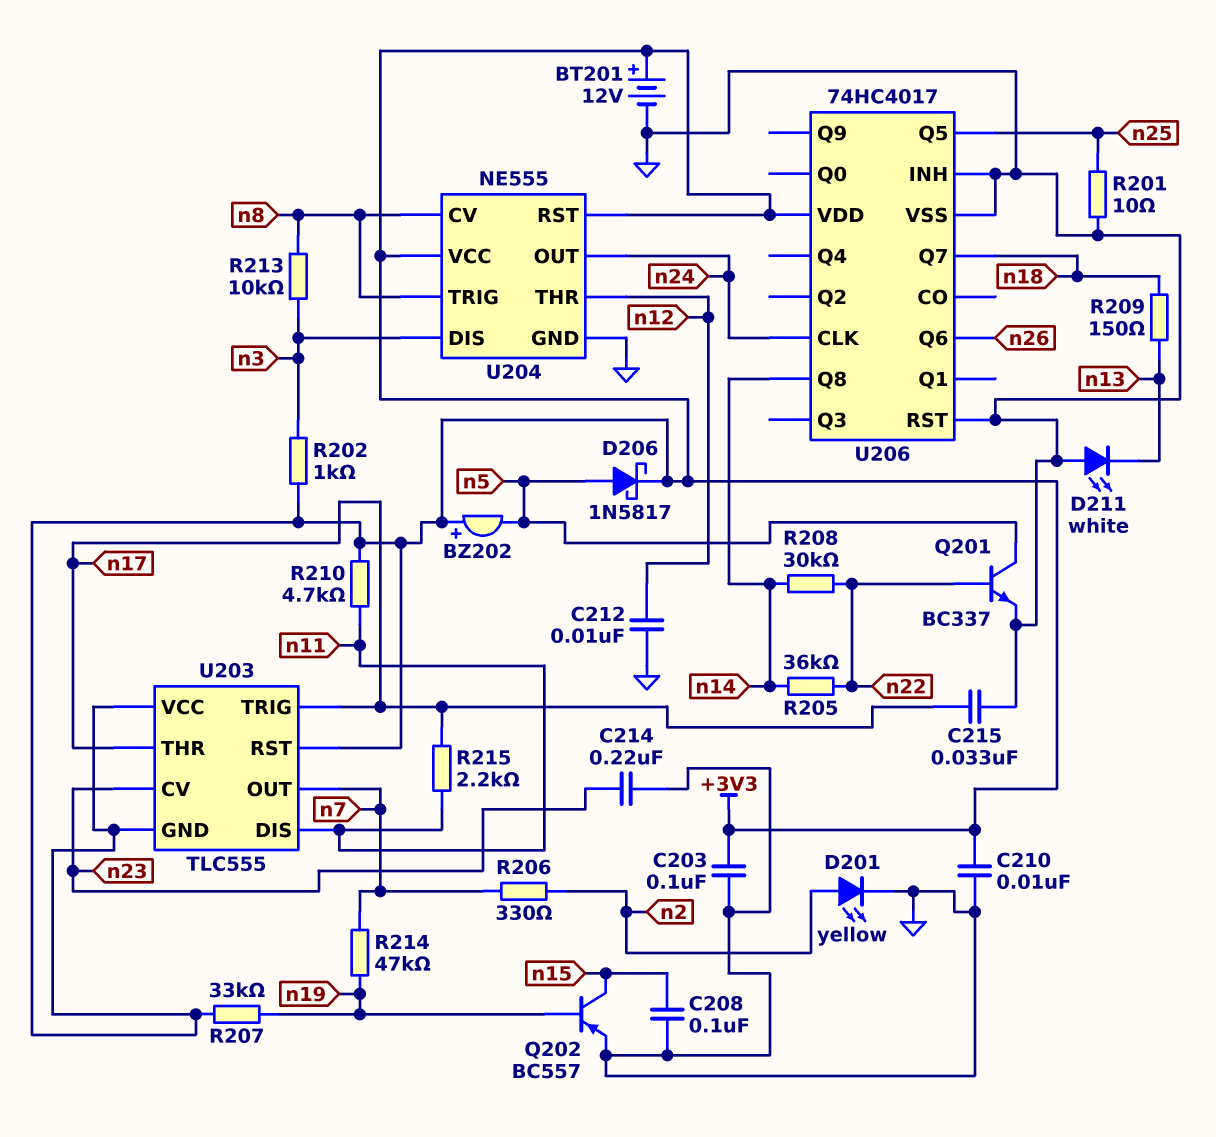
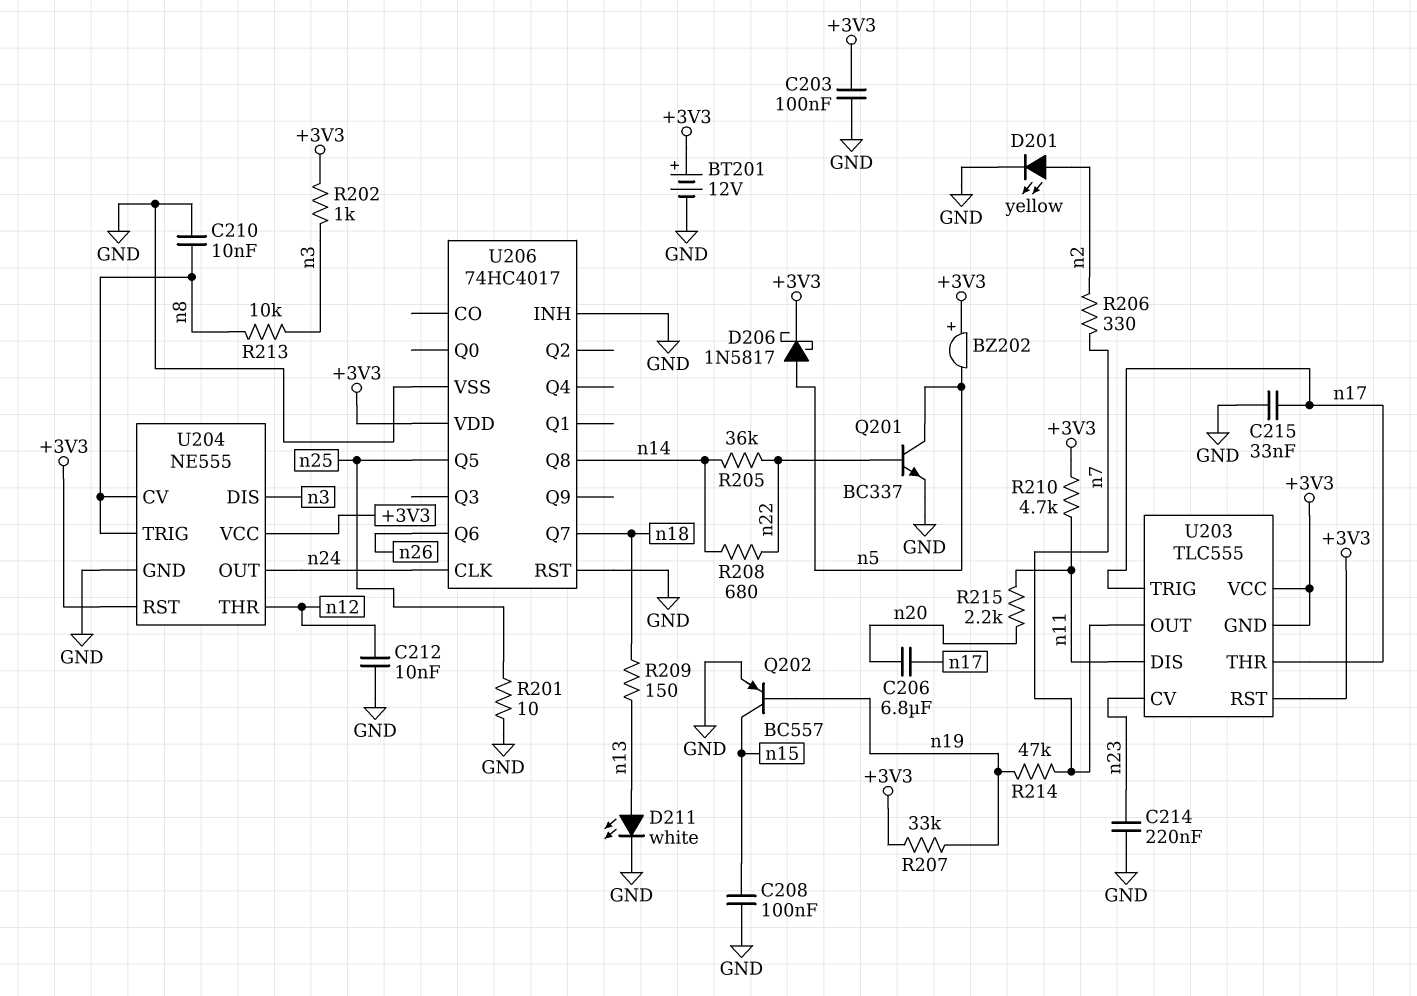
C206: none -> 6.8uF (n17, n20)
C210: 10nF (+3V3, GND) -> 10nF (GND, n8)
D211: LED white (A GND, K n13) -> LED white (A n13, K GND)
R208: 30k (n14, n22) -> 680 (n14, n22)
R215: 2.2k (n11, n17) -> 2.2k (n11, n20)

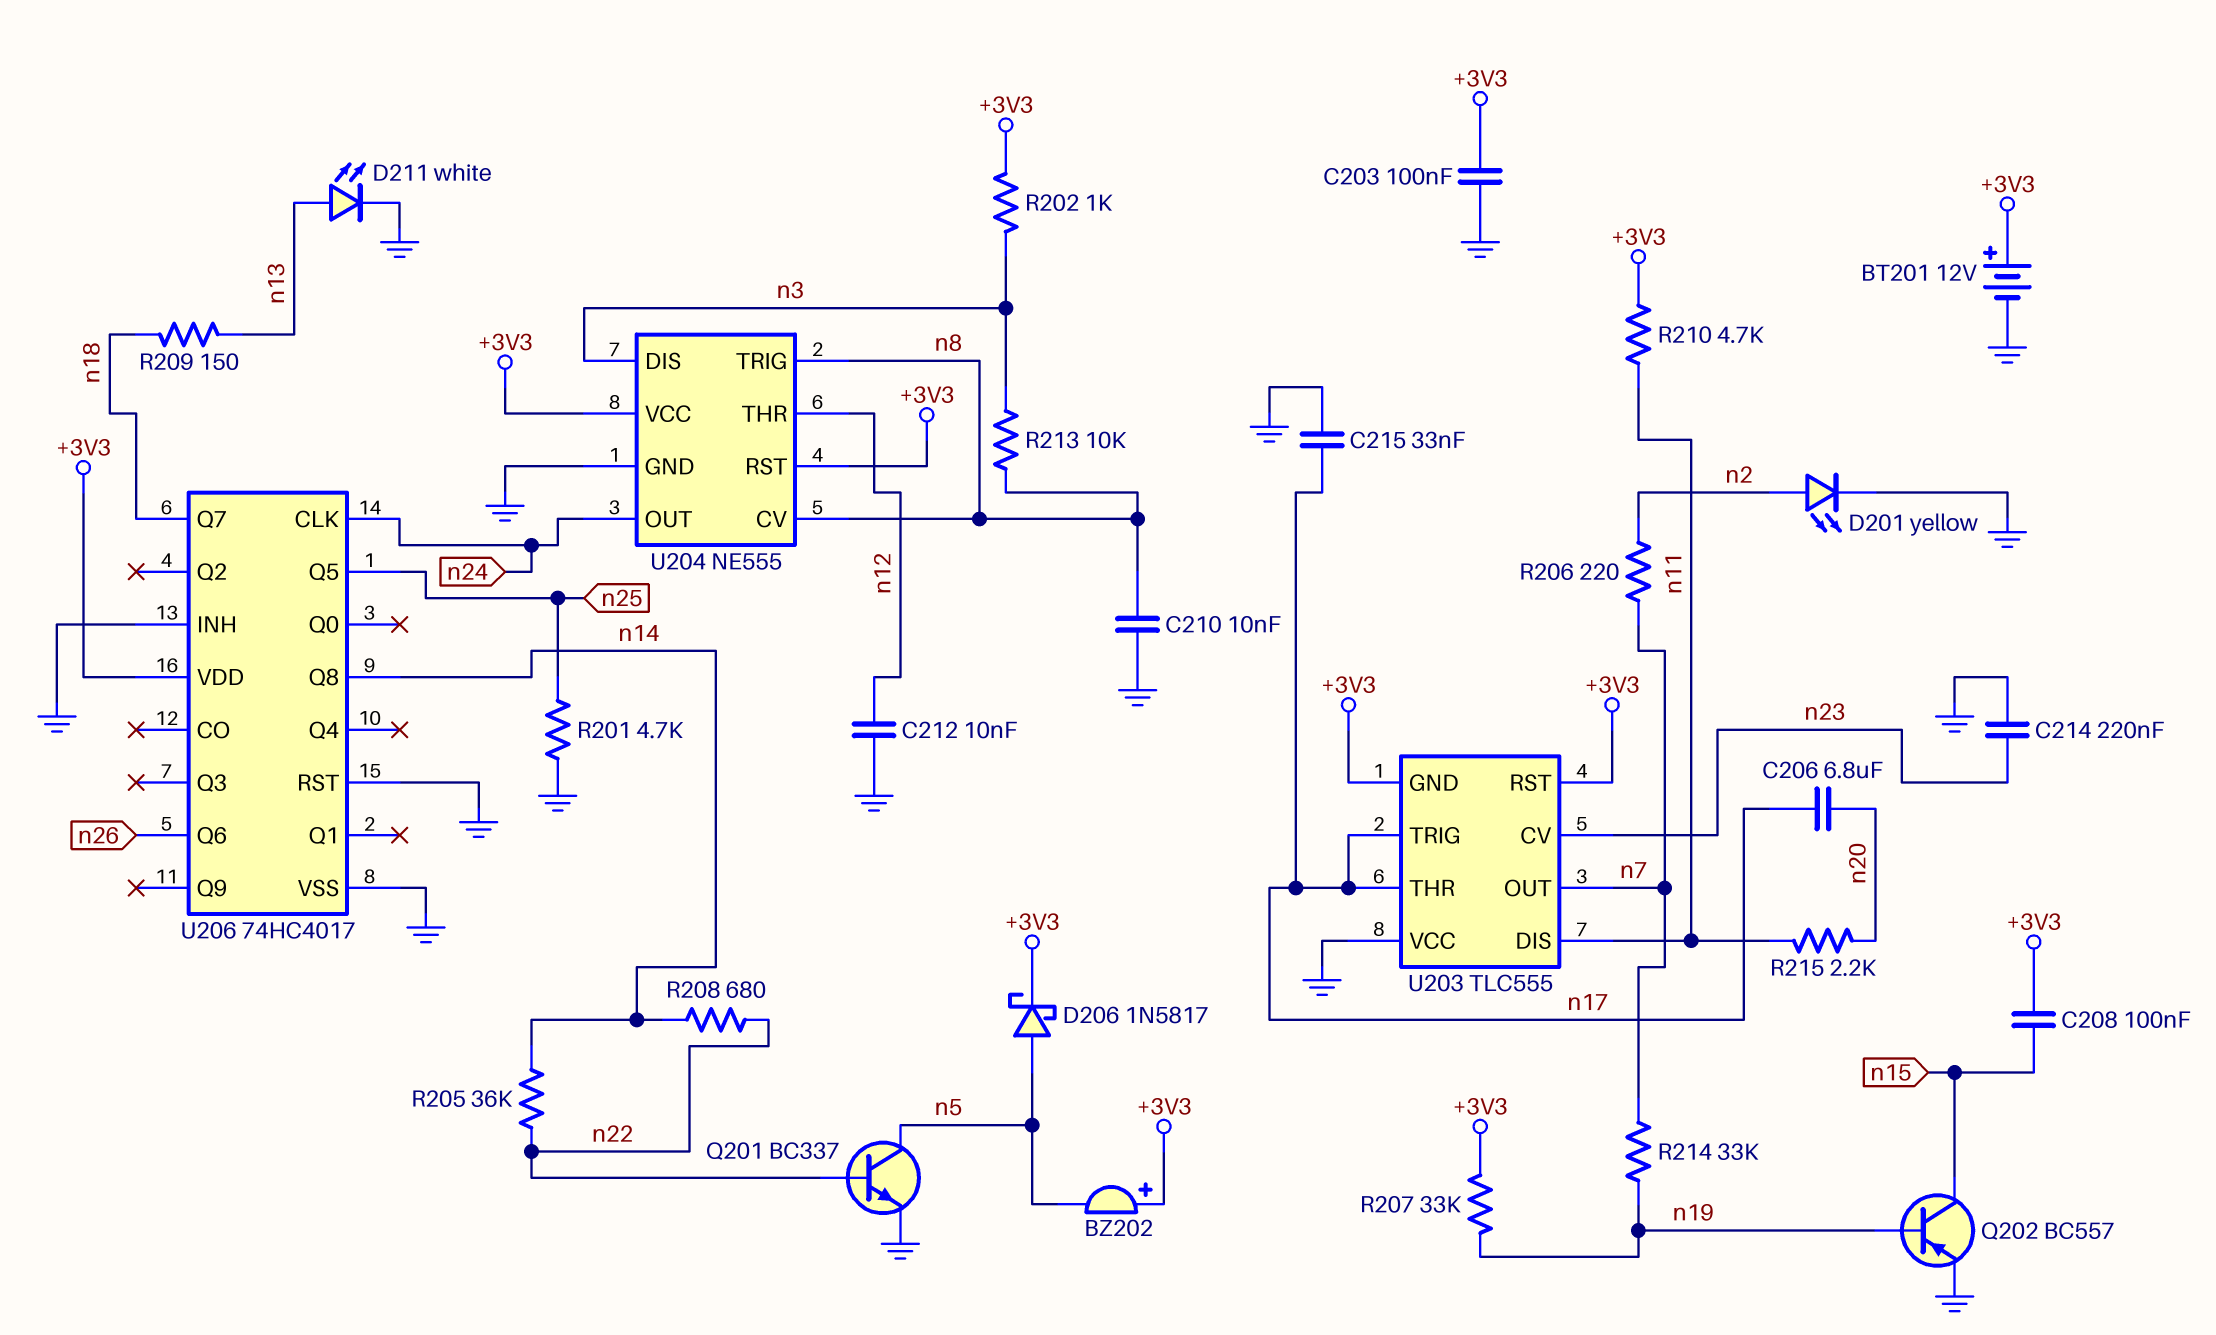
C208: 100nF (GND, n15) -> 100nF (+3V3, n15)
R201: 10 (GND, n25) -> 4.7k (GND, n25)
R206: 330 (n2, n7) -> 220 (n2, n7)
R214: 47k (n7, n19) -> 33k (n7, n19)
U203 pin VCC: +3V3 -> GND

